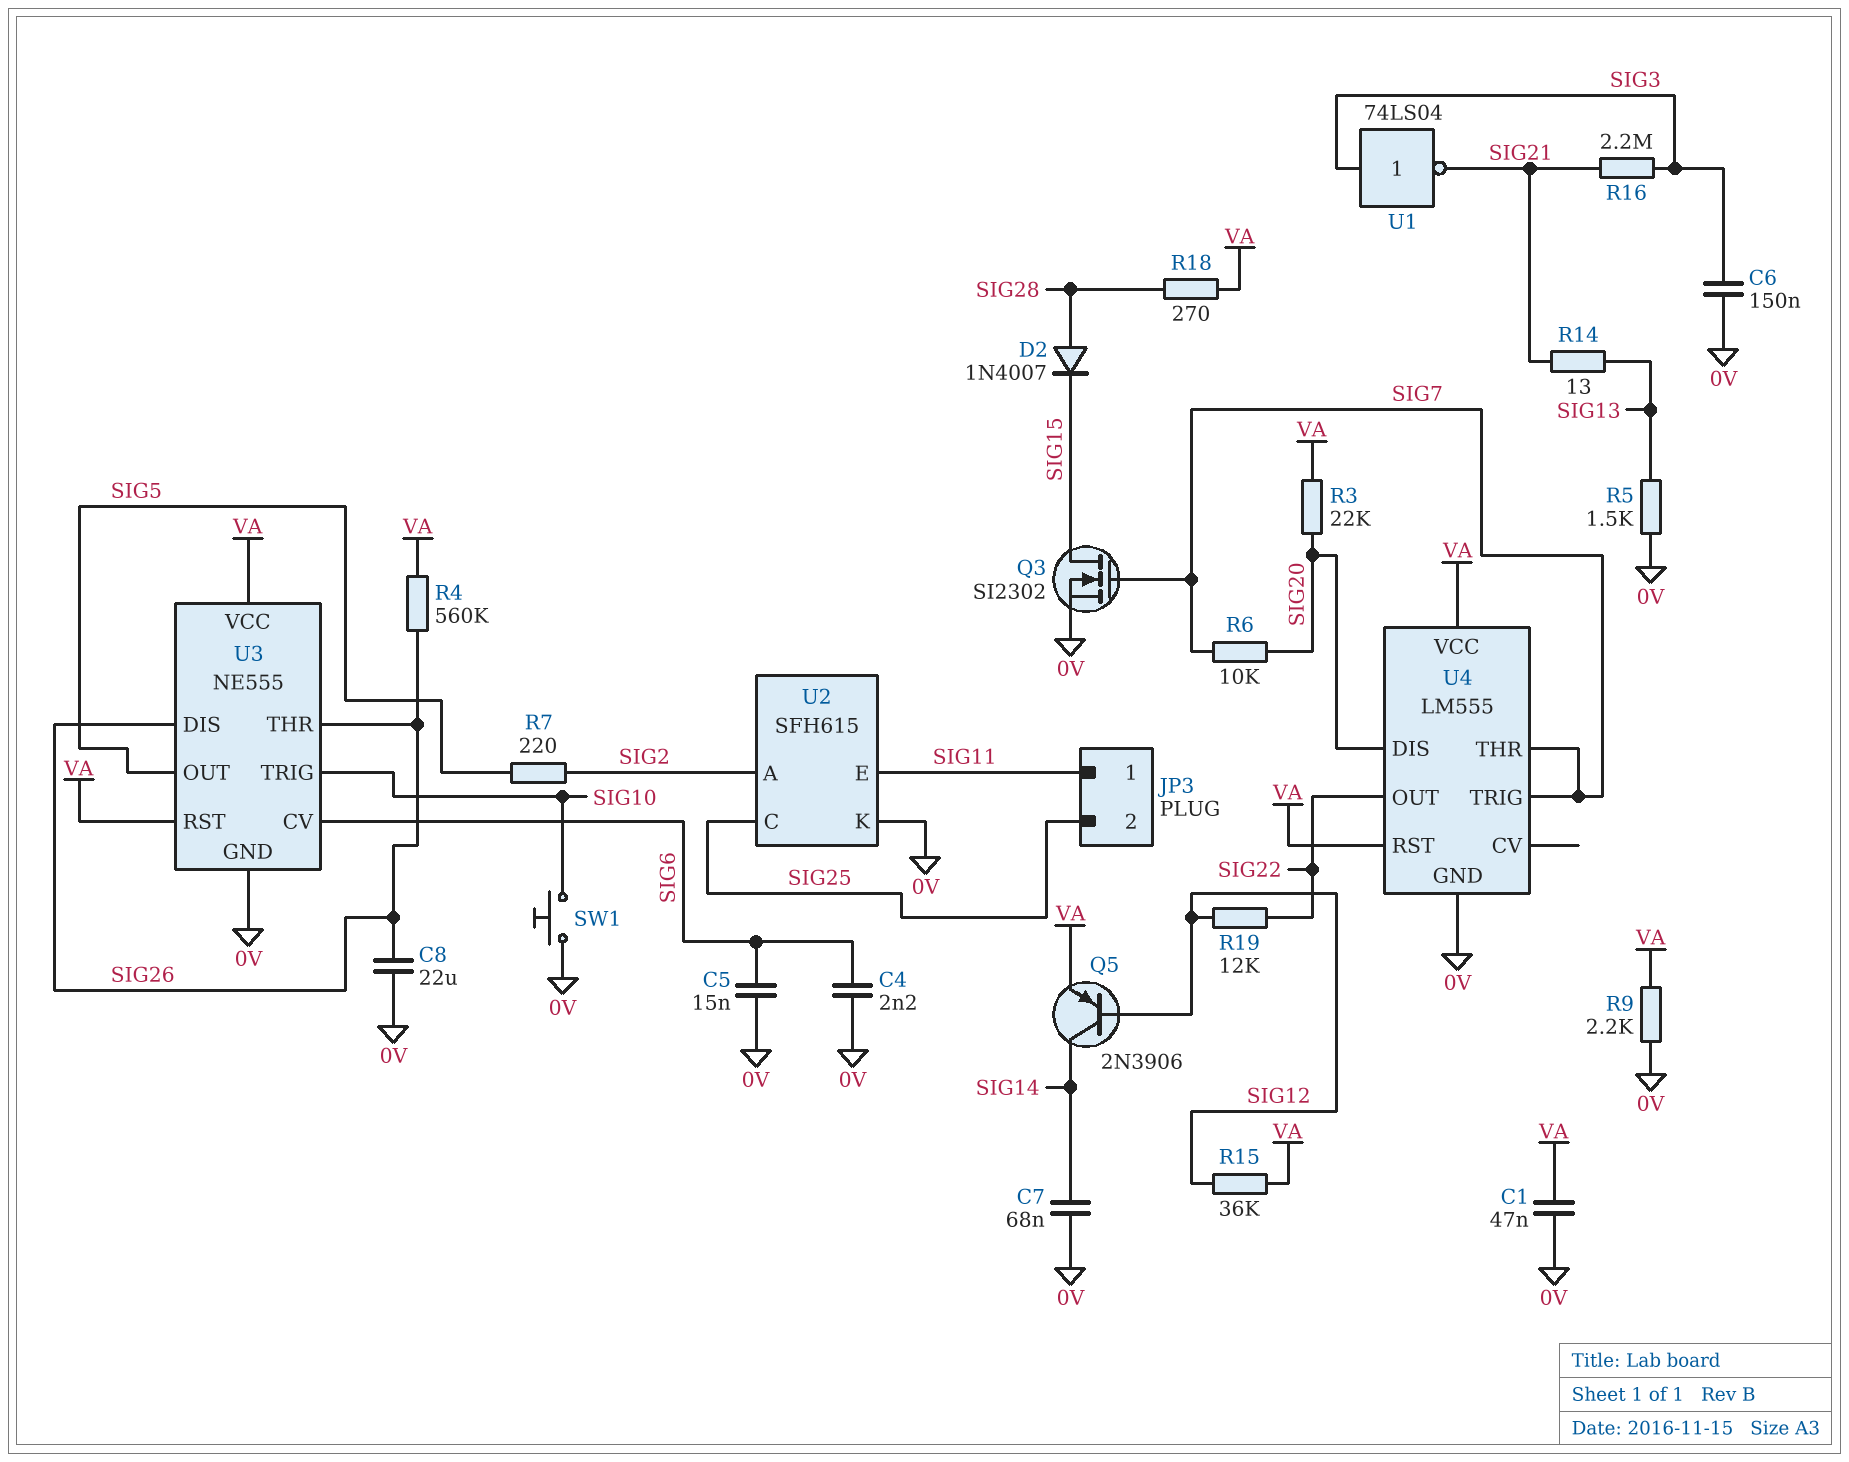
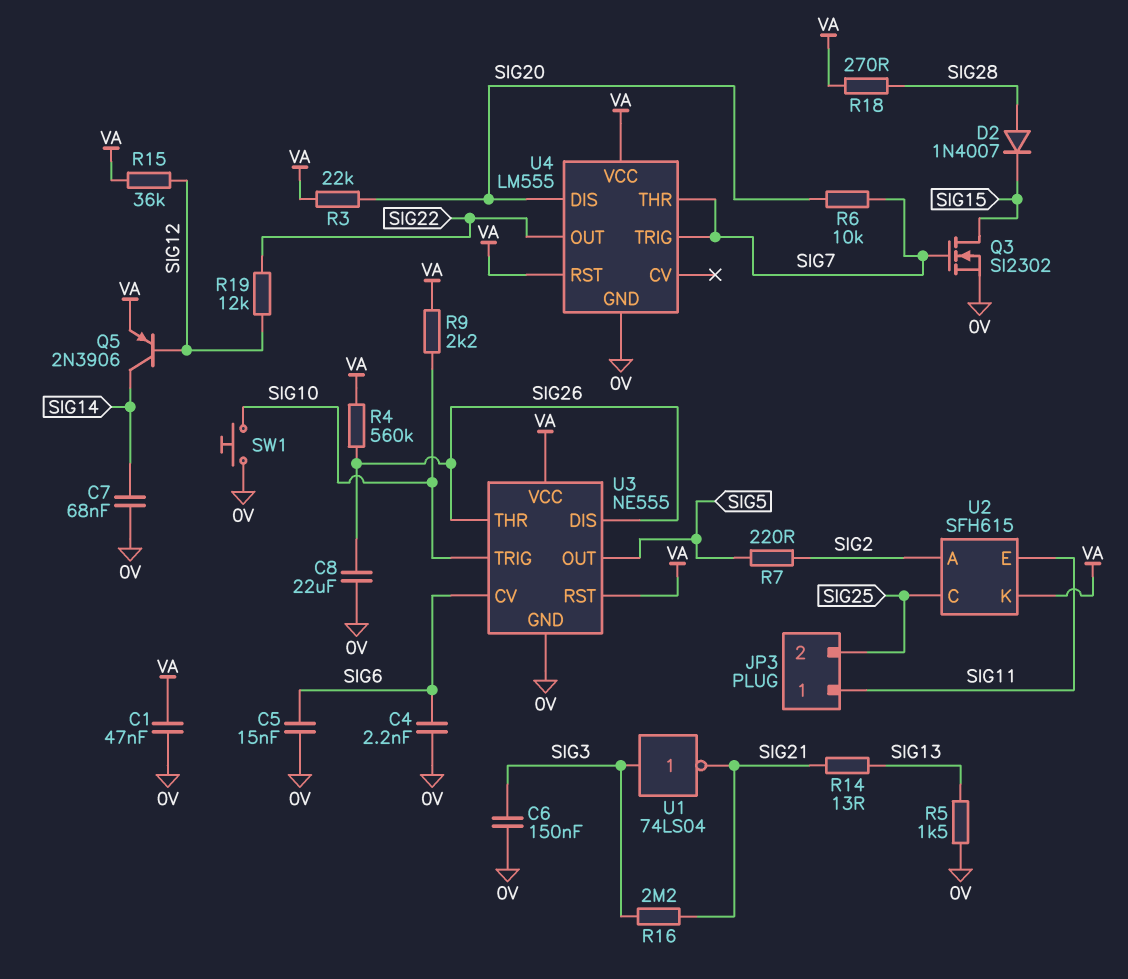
R9: 2.2k (0V, VA) -> 2.2k (SIG10, VA)
U2 pin K: 0V -> VA

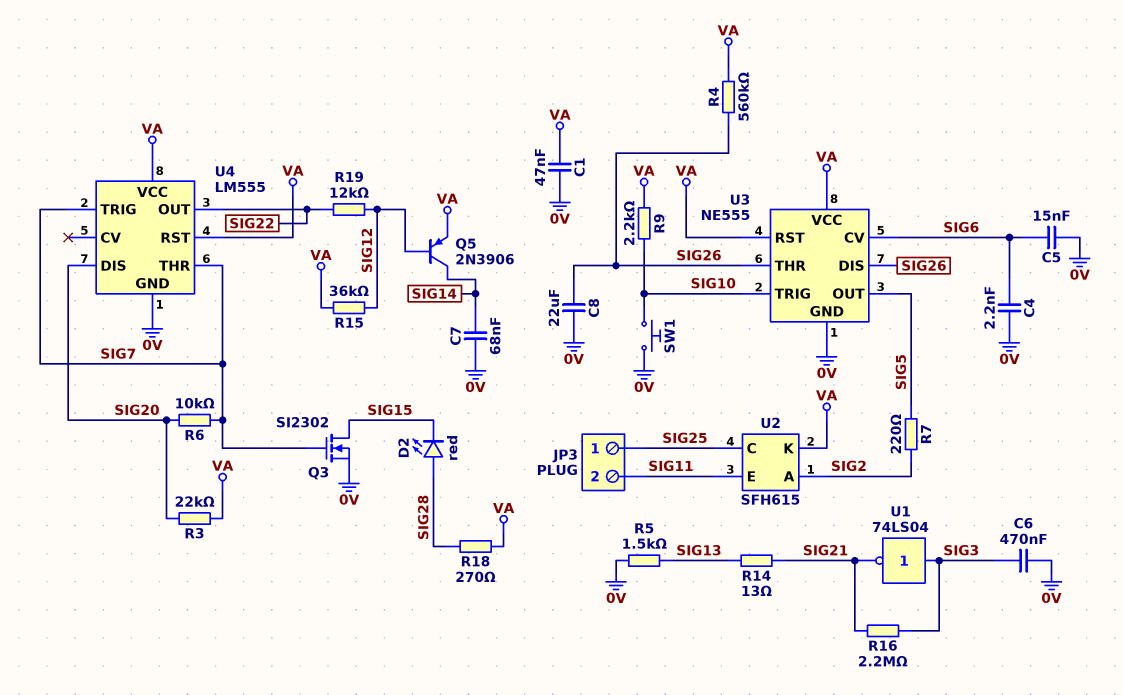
C6: 150nF (0V, SIG3) -> 470nF (0V, SIG3)
D2: diode 1N4007 (A SIG28, K SIG15) -> LED red (A SIG28, K SIG15)
JP3 pin 1: SIG11 -> SIG25
JP3 pin 2: SIG25 -> SIG11

